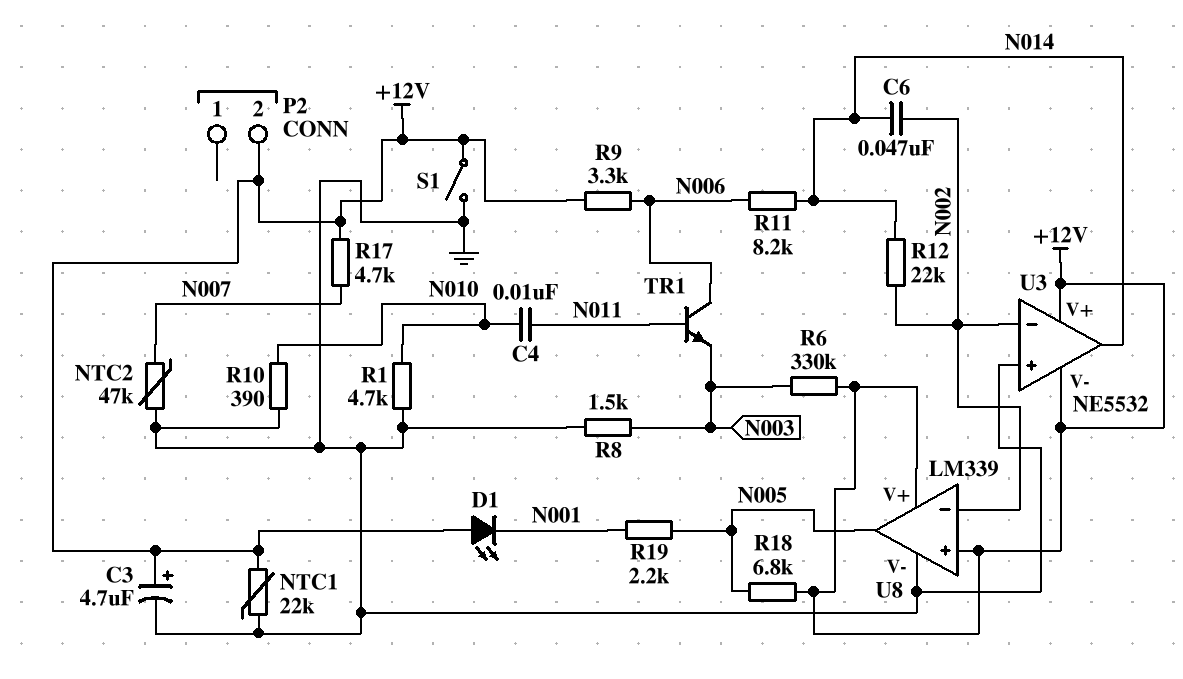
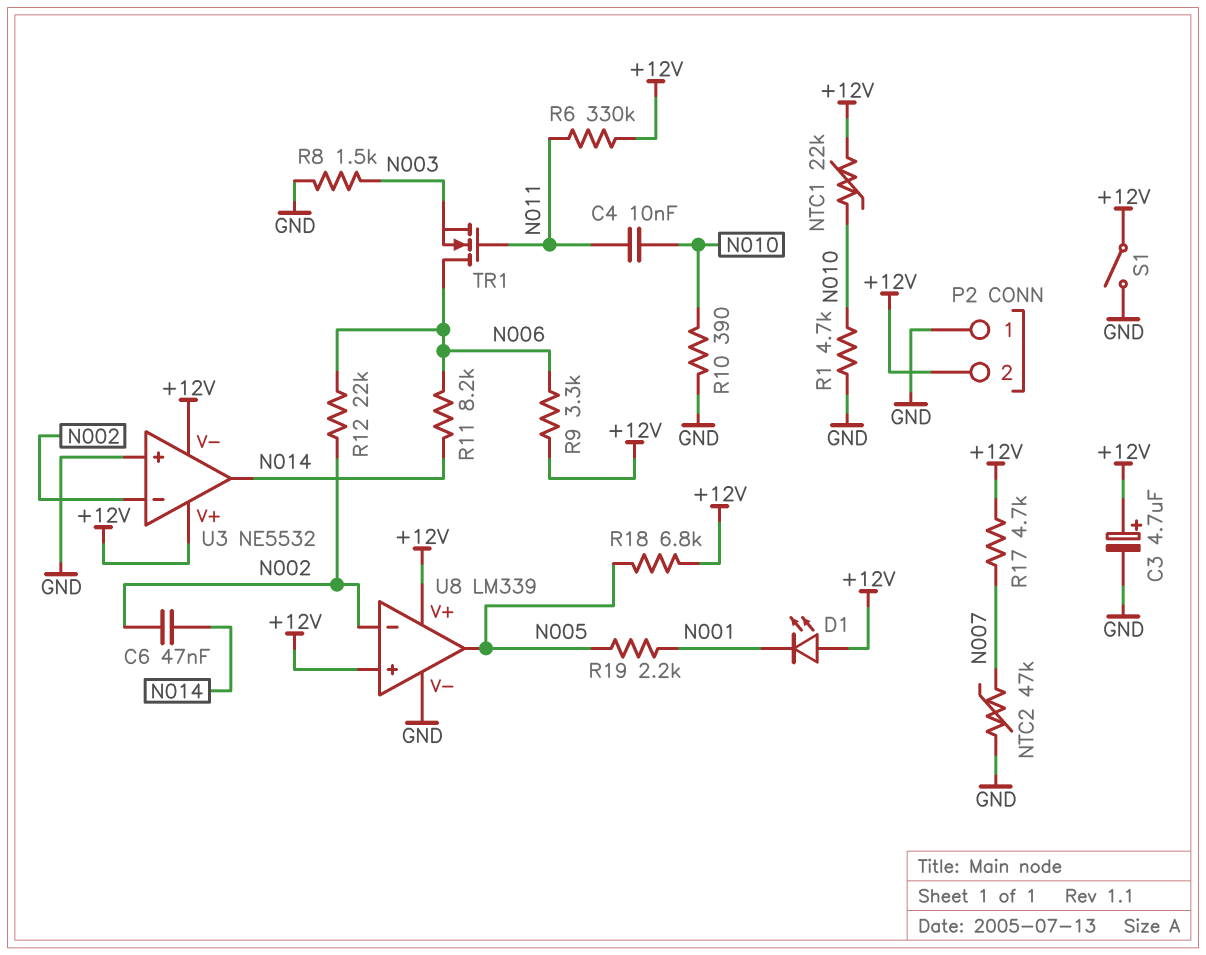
NTC1: 22k (+12V, GND) -> 22k (+12V, N010)
P2 pin 1: none -> GND
R6: 330k (+12V, N003) -> 330k (+12V, N011)
R12: 22k (N002, N014) -> 22k (N002, N006)
TR1: NPN (B N011, C N006, E N003) -> NMOS (G N011, D N006, S N003)

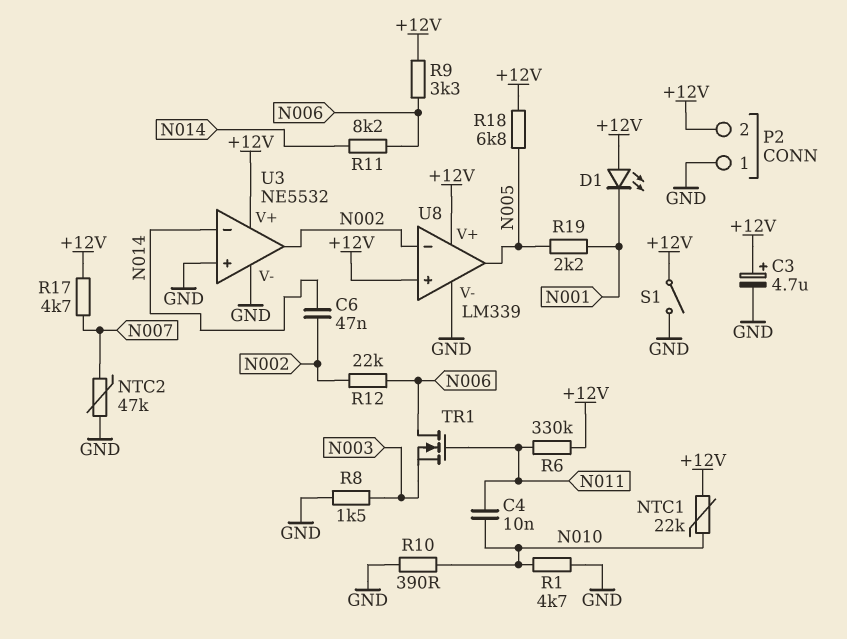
U3 pin V-: +12V -> GND
U3 pin in-: N002 -> N014
U3 pin out: N014 -> N002

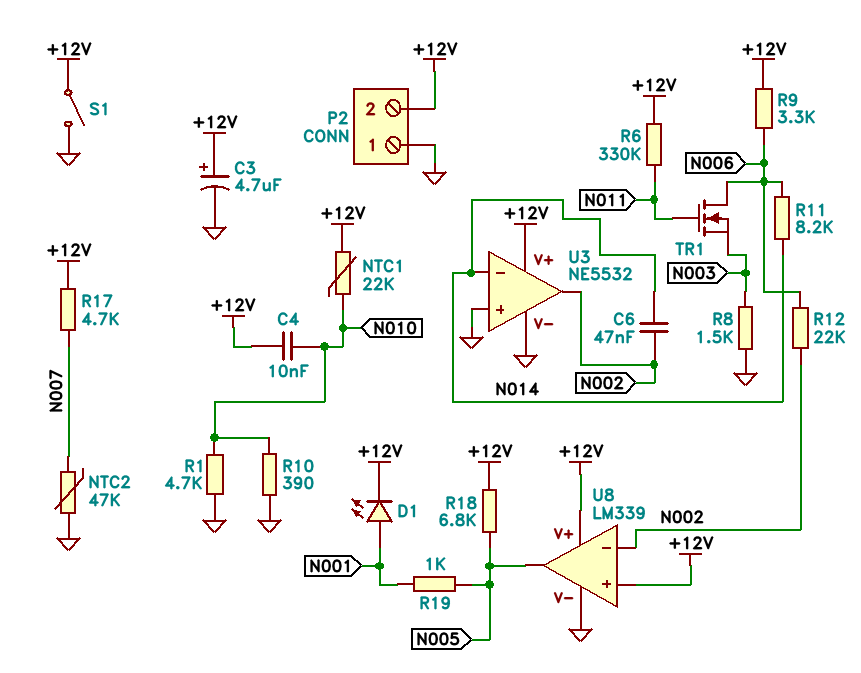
C4: 10nF (N010, N011) -> 10nF (+12V, N010)
D1: LED (A +12V, K N001) -> LED (A N001, K +12V)
R19: 2.2k (N001, N005) -> 1k (N001, N005)

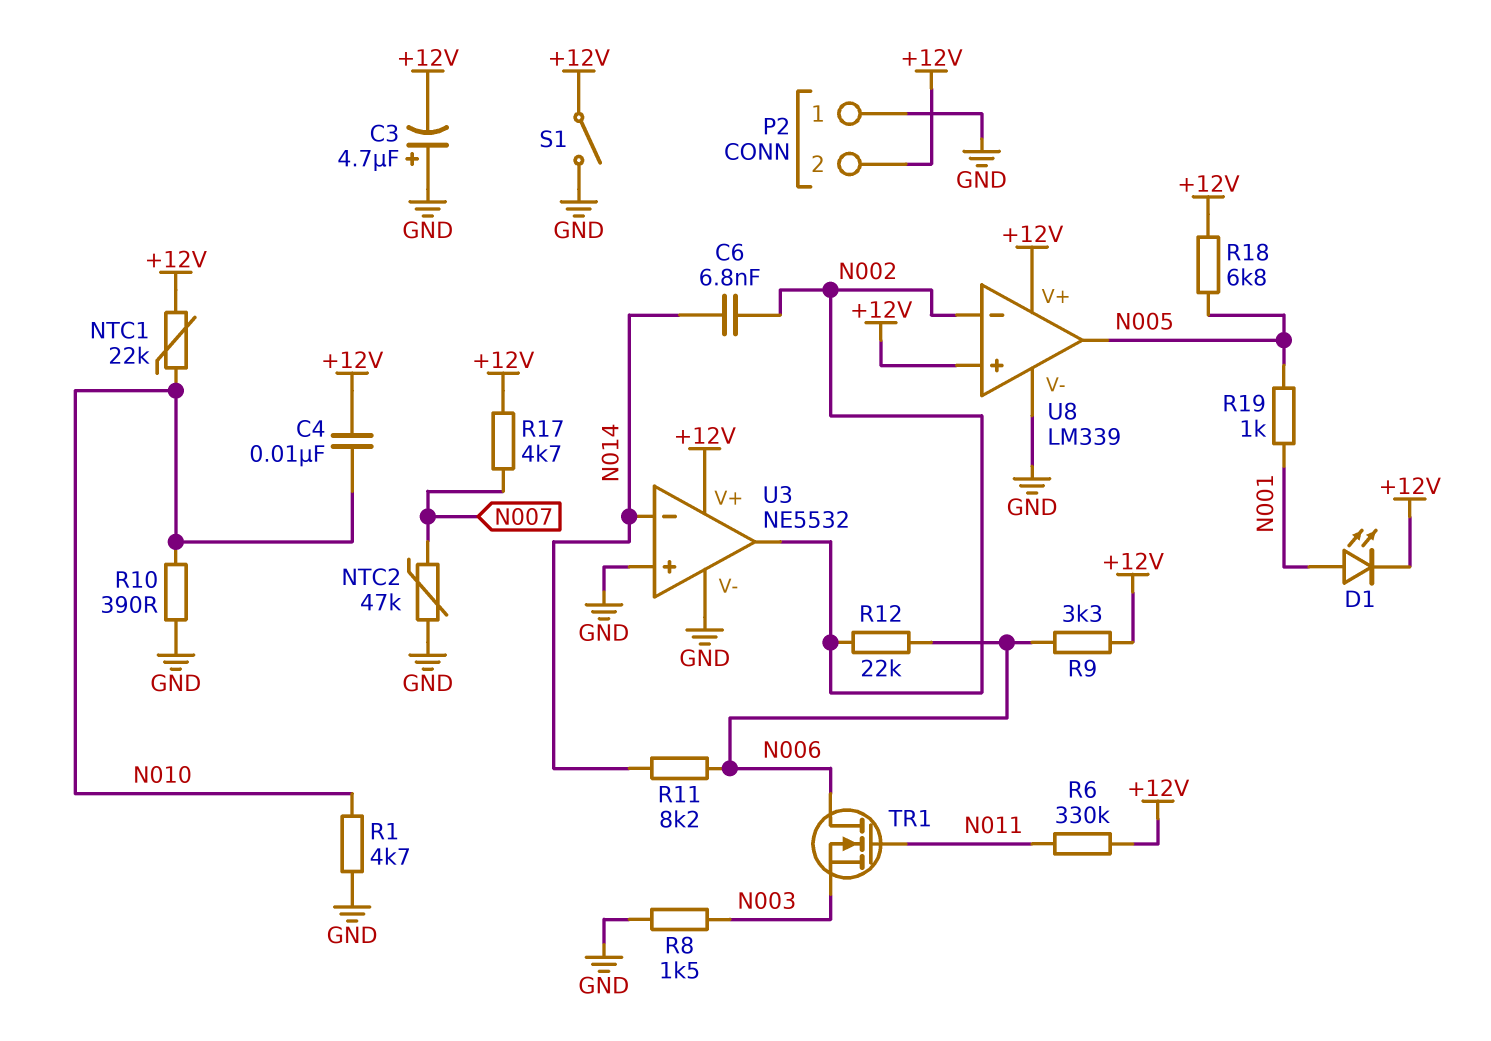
C3: 4.7uF (plus +12V, minus GND) -> 4.7uF (plus GND, minus +12V)
C6: 47nF (N002, N014) -> 6.8nF (N002, N014)

